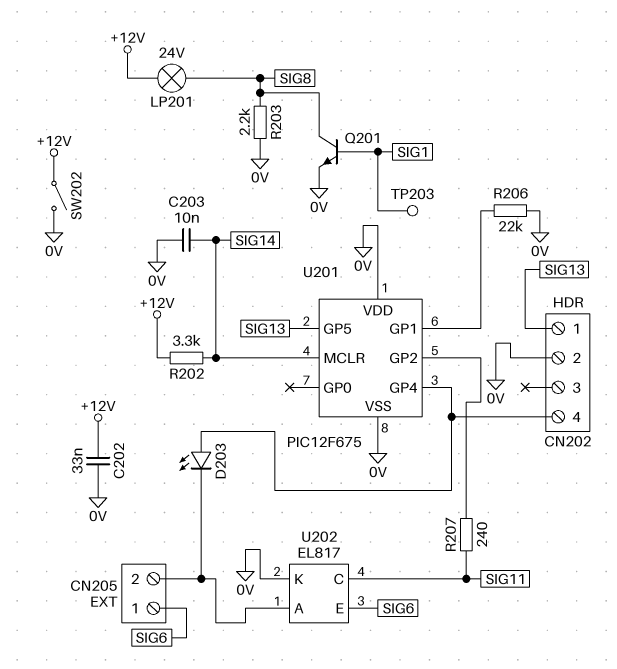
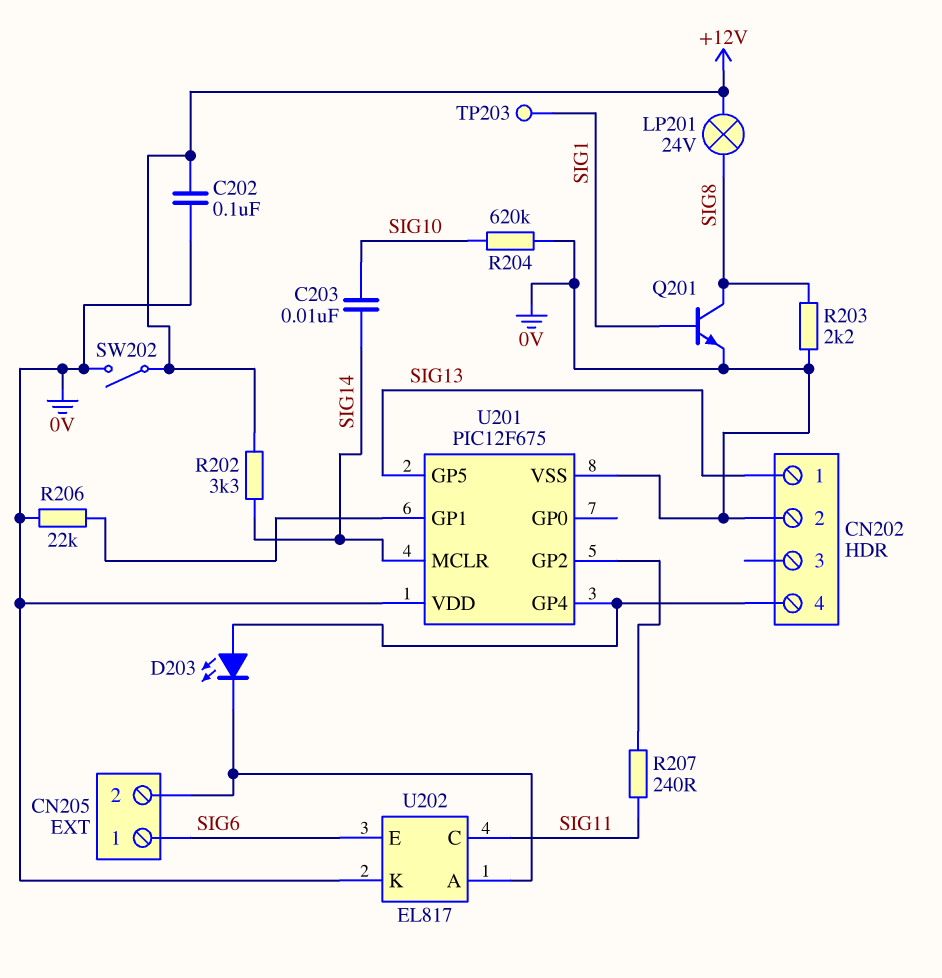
C202: 33nF (+12V, 0V) -> 100nF (+12V, 0V)
C203: 10nF (0V, SIG14) -> 10nF (SIG10, SIG14)
R204: none -> 620k (0V, SIG10)

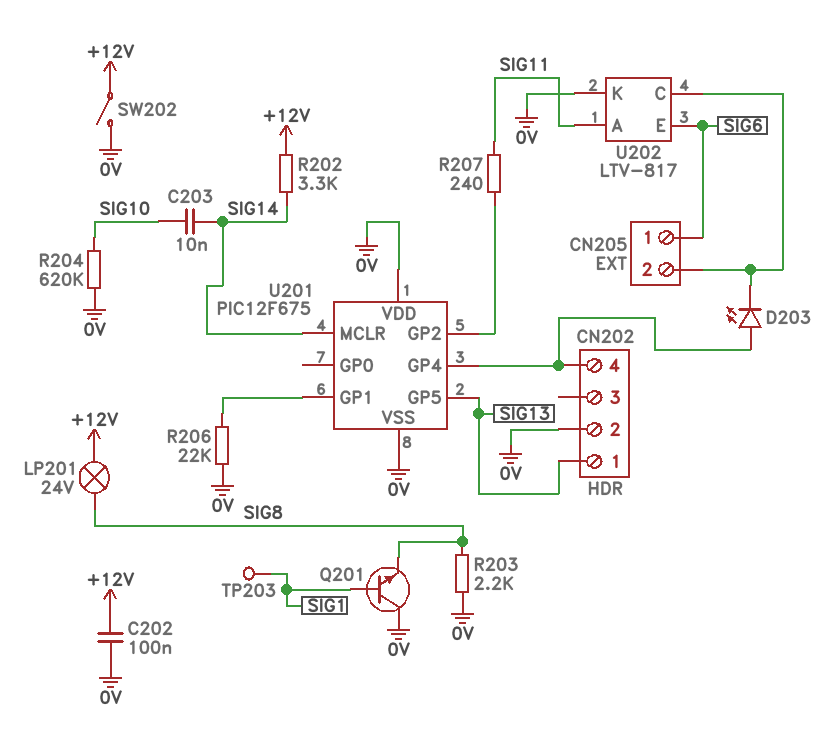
Q201: NPN (B SIG1, C SIG8, E 0V) -> NPN (B SIG1, C 0V, E SIG8)
U202: EL817 -> LTV-817
U202 pin A: CN205/2 -> SIG11
U202 pin C: SIG11 -> CN205/2

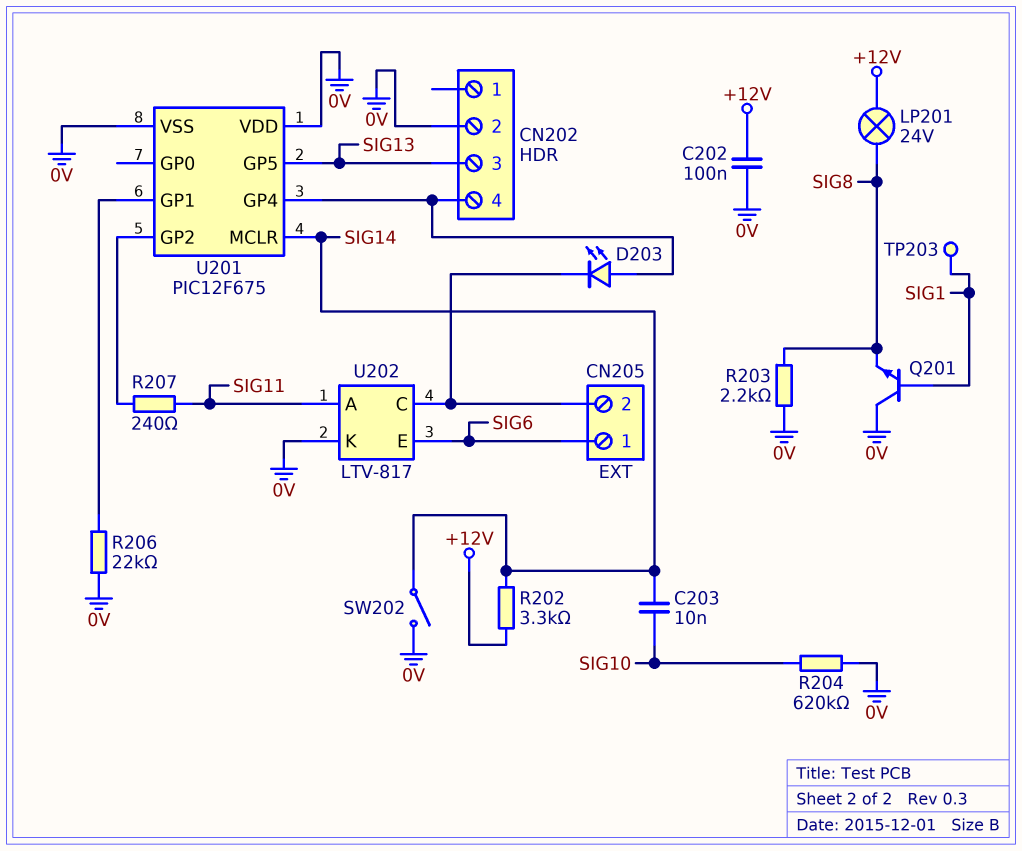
CN202 pin 1: SIG13 -> none
CN202 pin 3: none -> SIG13
SW202: switch (+12V, 0V) -> switch (0V, SIG14)

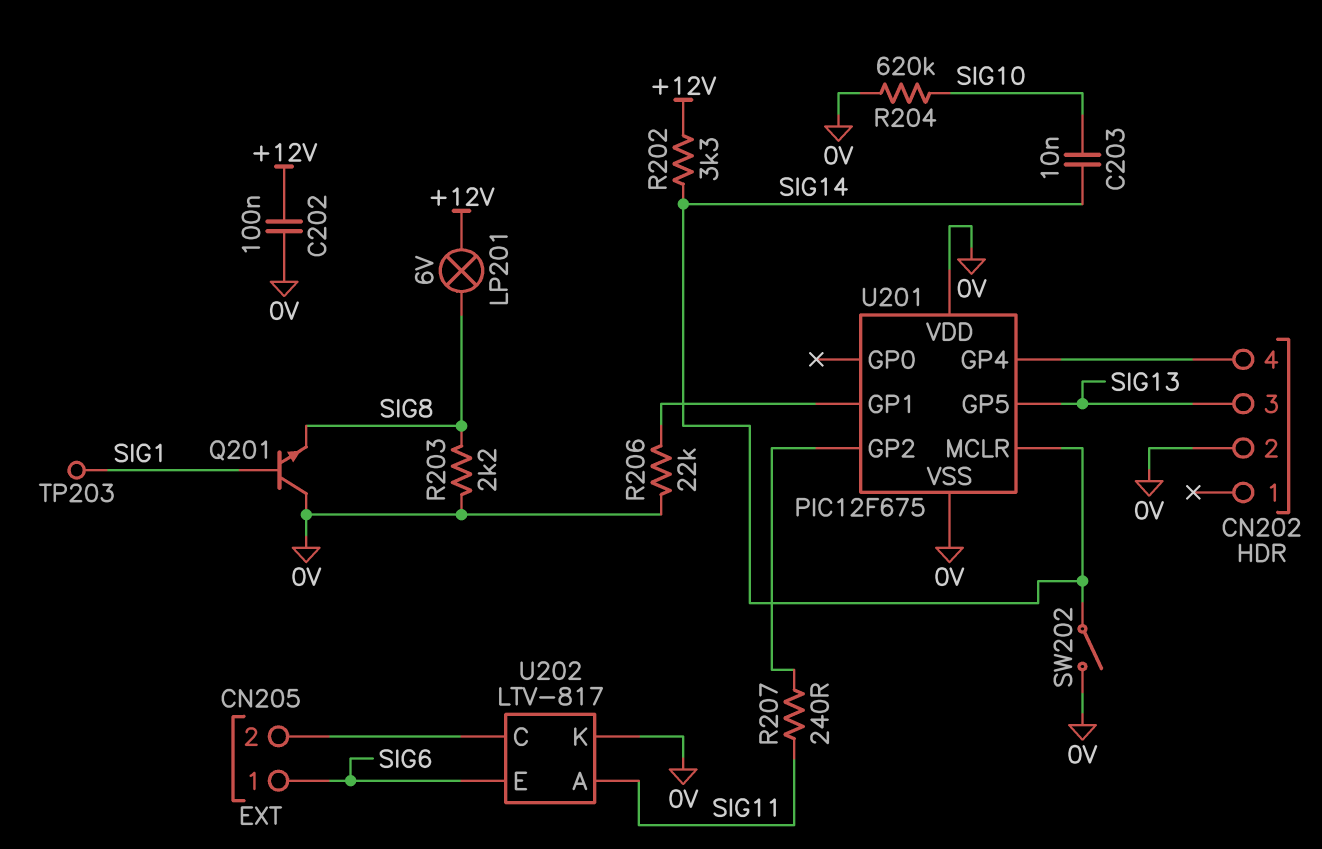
D203: LED (A CN202/4, K CN205/2) -> none
LP201: lamp 24V (+12V, SIG8) -> lamp 6V (+12V, SIG8)

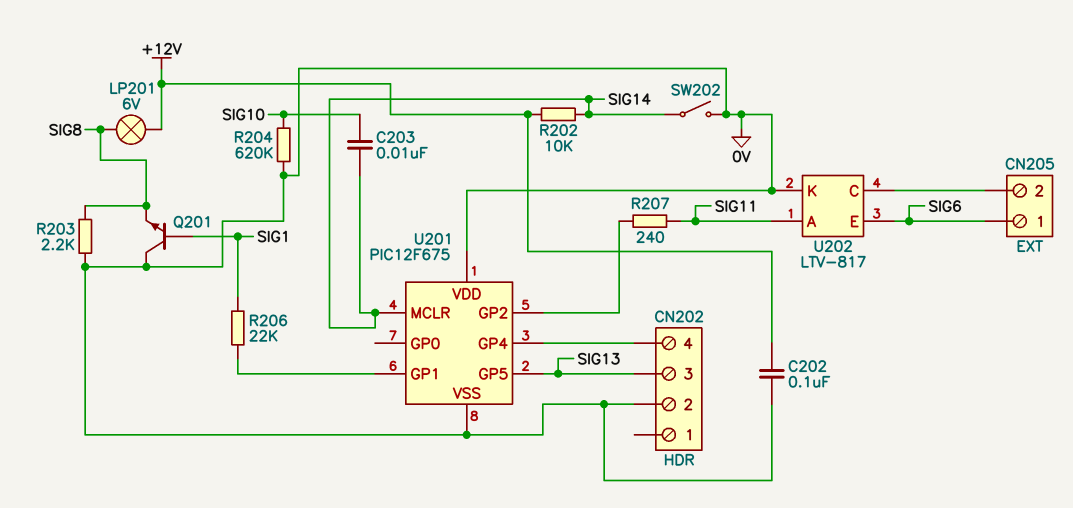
R202: 3.3k (+12V, SIG14) -> 10k (+12V, SIG14)
R206: 22k (0V, U201/GP1) -> 22k (SIG1, U201/GP1)
TP203: test point (SIG1) -> none

